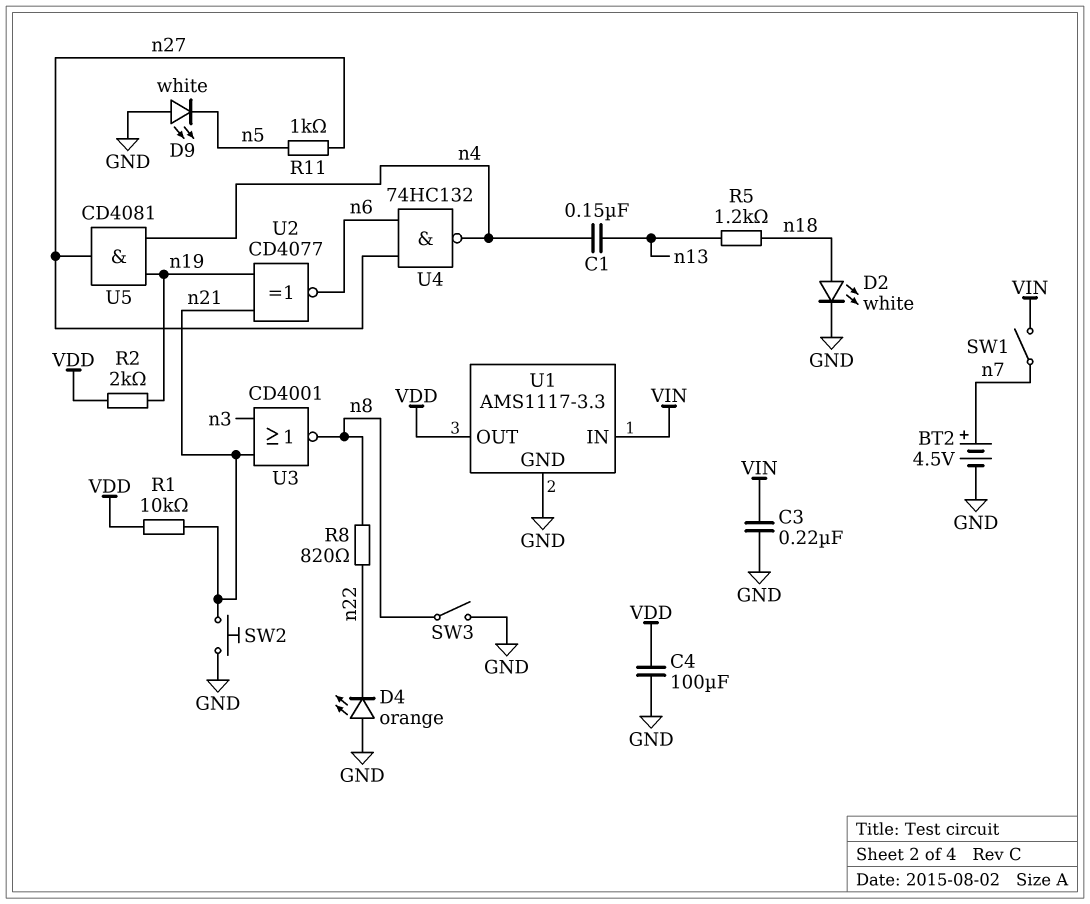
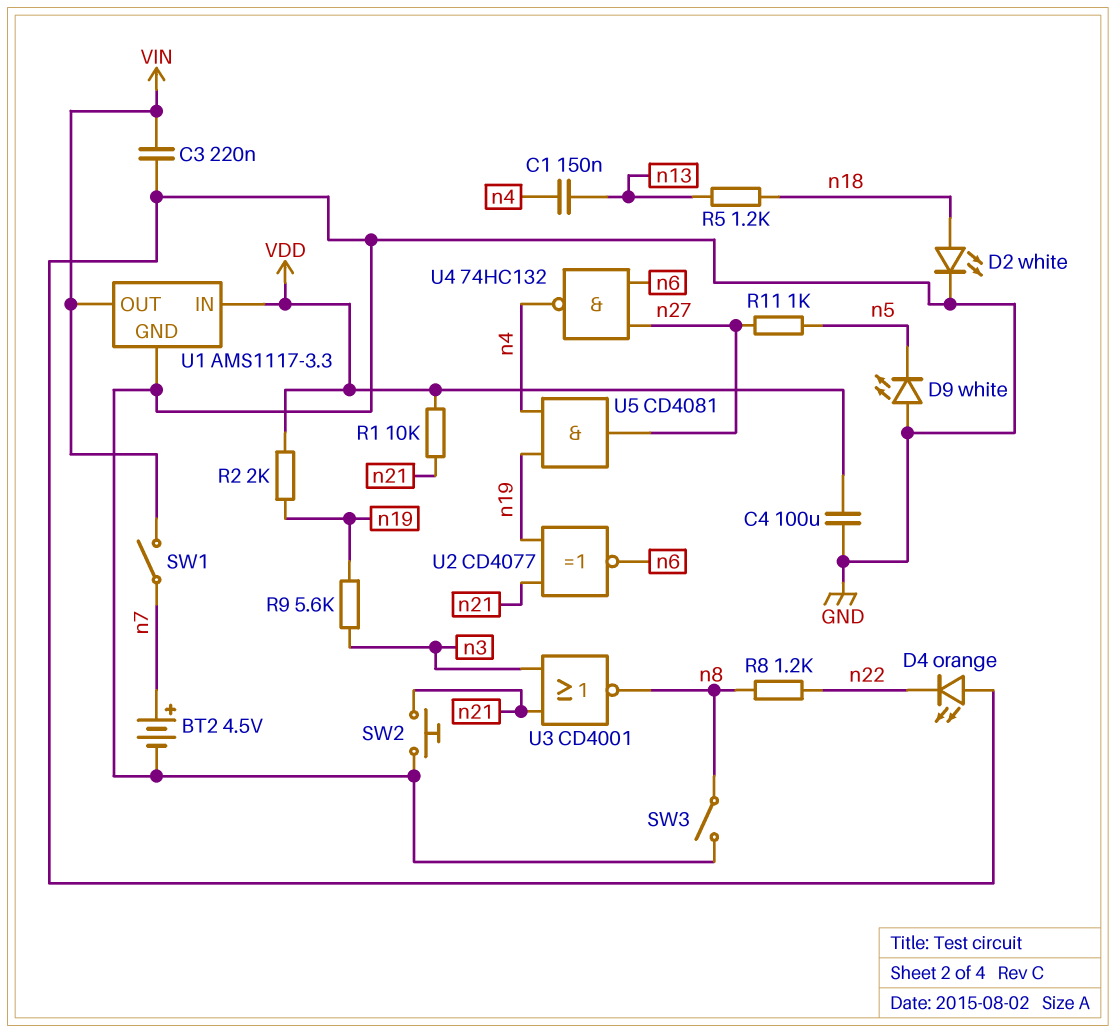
R8: 820 (n8, n22) -> 1.2k (n8, n22)
R9: none -> 5.6k (n3, n19)
U1 pin IN: VIN -> VDD
U1 pin OUT: VDD -> VIN

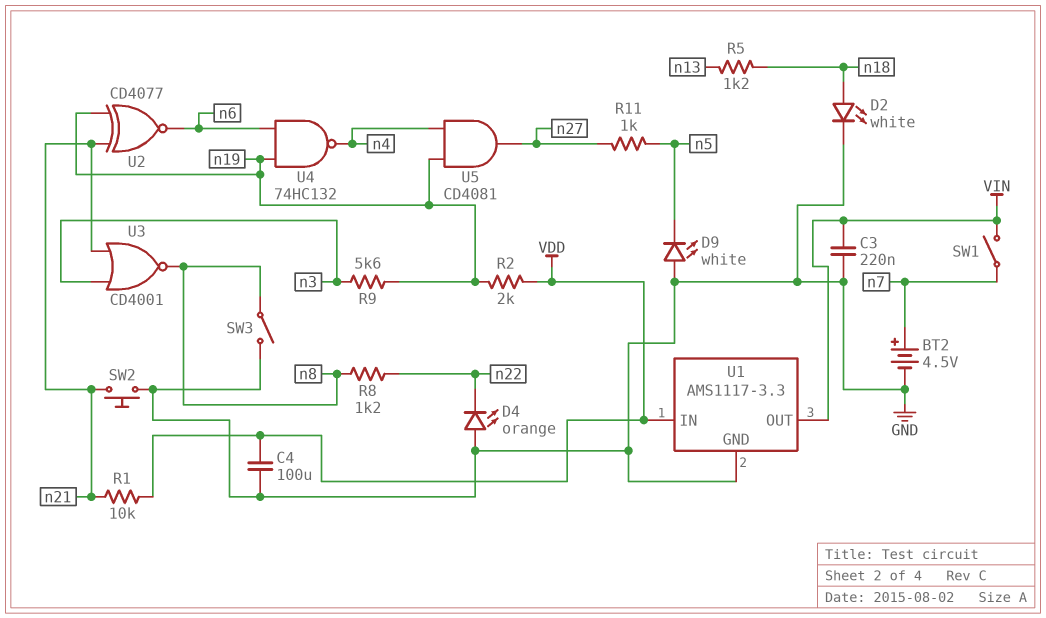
C1: 150nF (n4, n13) -> none
U4: NAND 74HC132 (in n6, in n27, out n4) -> NAND 74HC132 (in n6, in n19, out n4)

